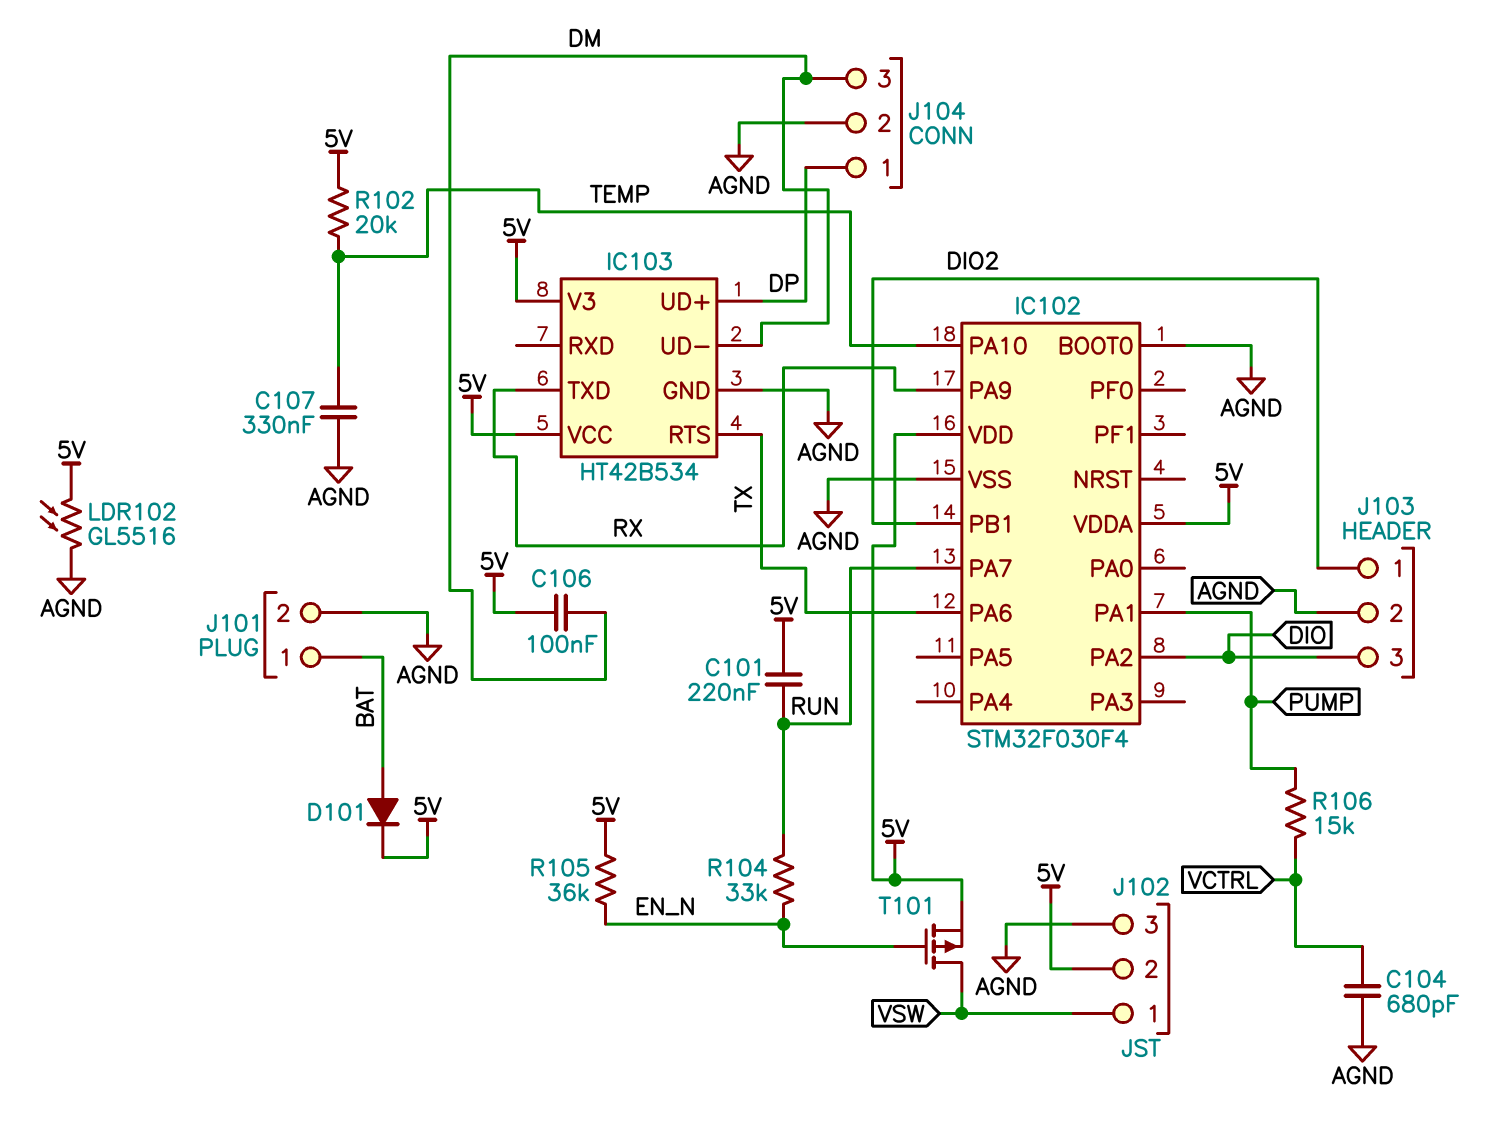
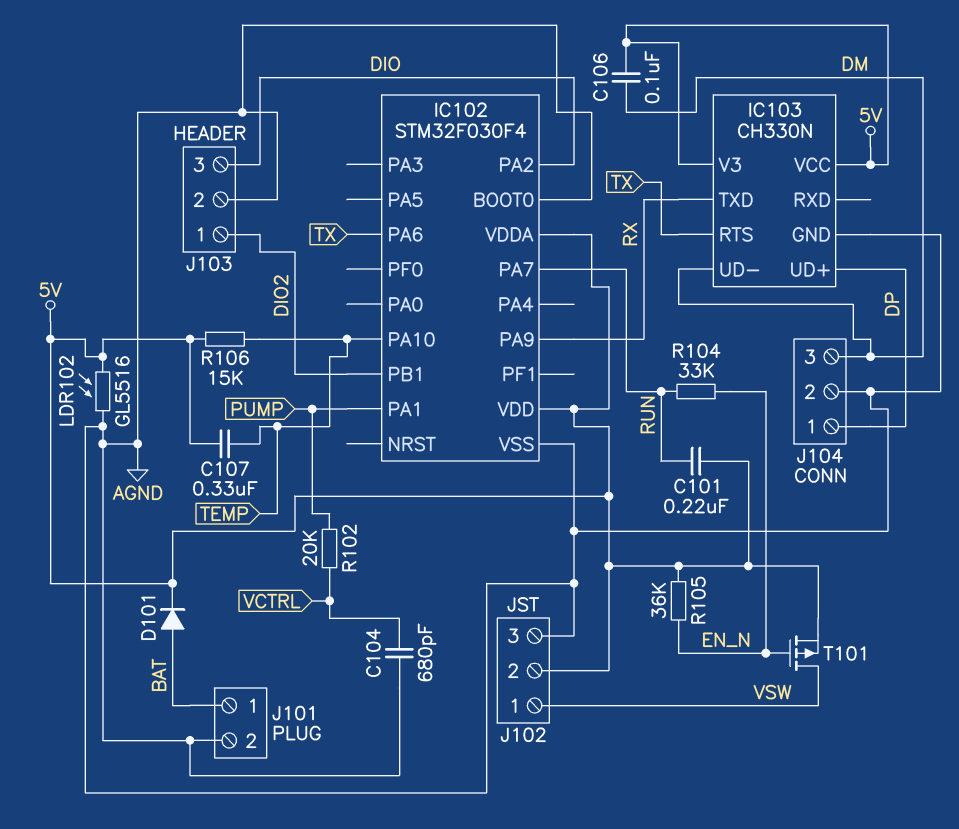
C107: 330nF (AGND, TEMP) -> 330nF (5V, TEMP)
IC103: HT42B534 -> CH330N
R102: 20k (5V, TEMP) -> 20k (PUMP, VCTRL)
R106: 15k (PUMP, VCTRL) -> 15k (5V, TEMP)

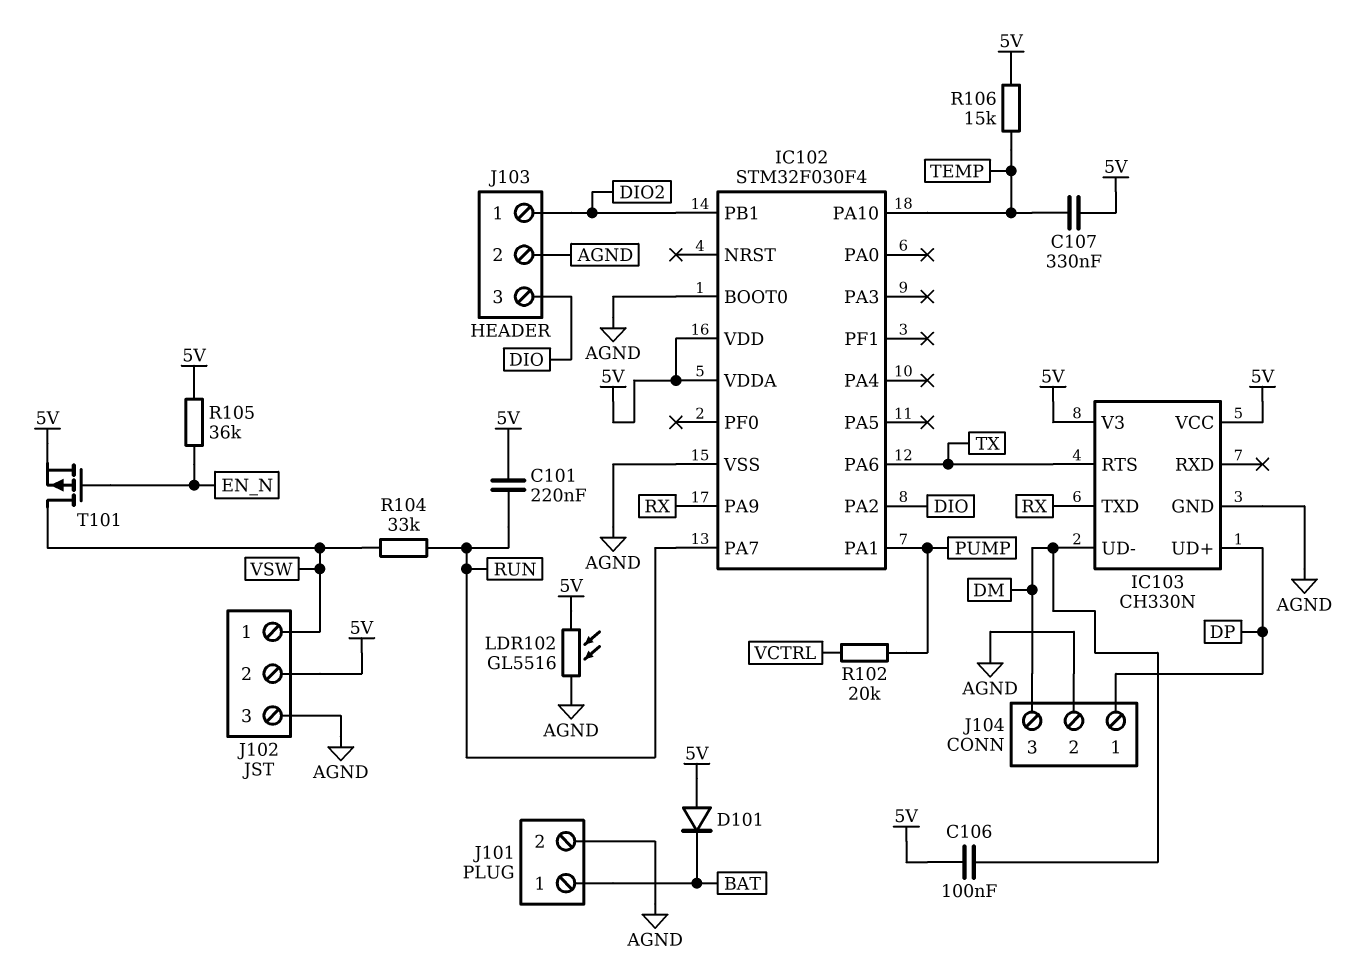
C104: 680pF (AGND, VCTRL) -> none
D101: diode (A BAT, K 5V) -> diode (A 5V, K BAT)
R104: 33k (EN_N, RUN) -> 33k (RUN, VSW)

